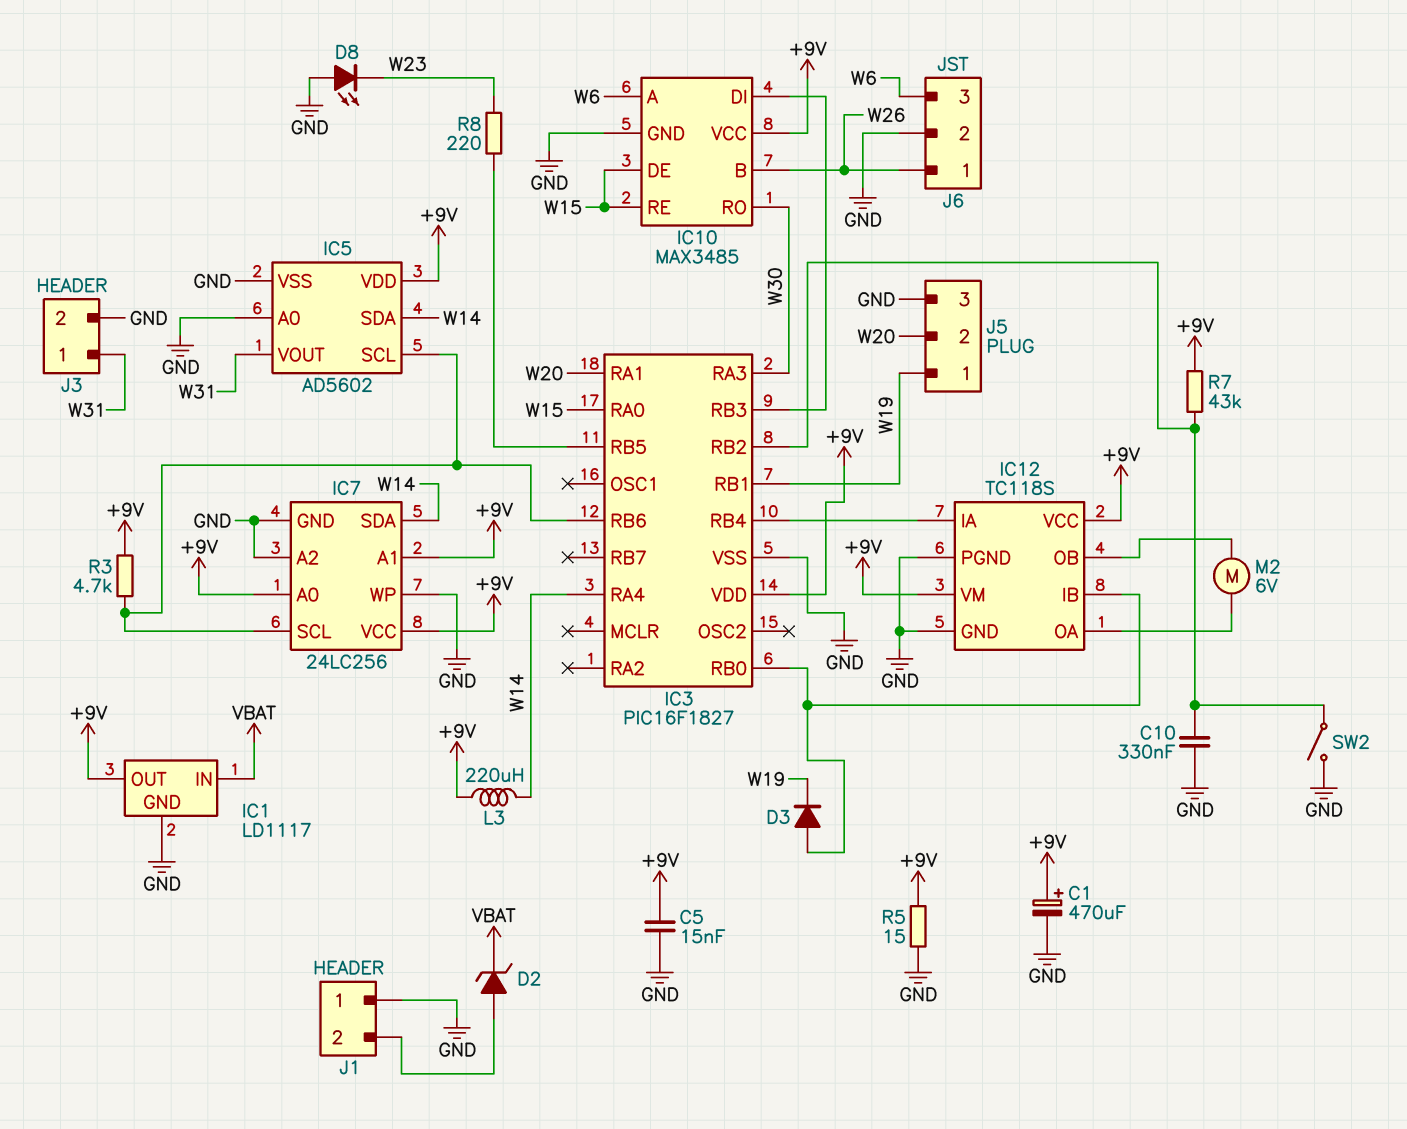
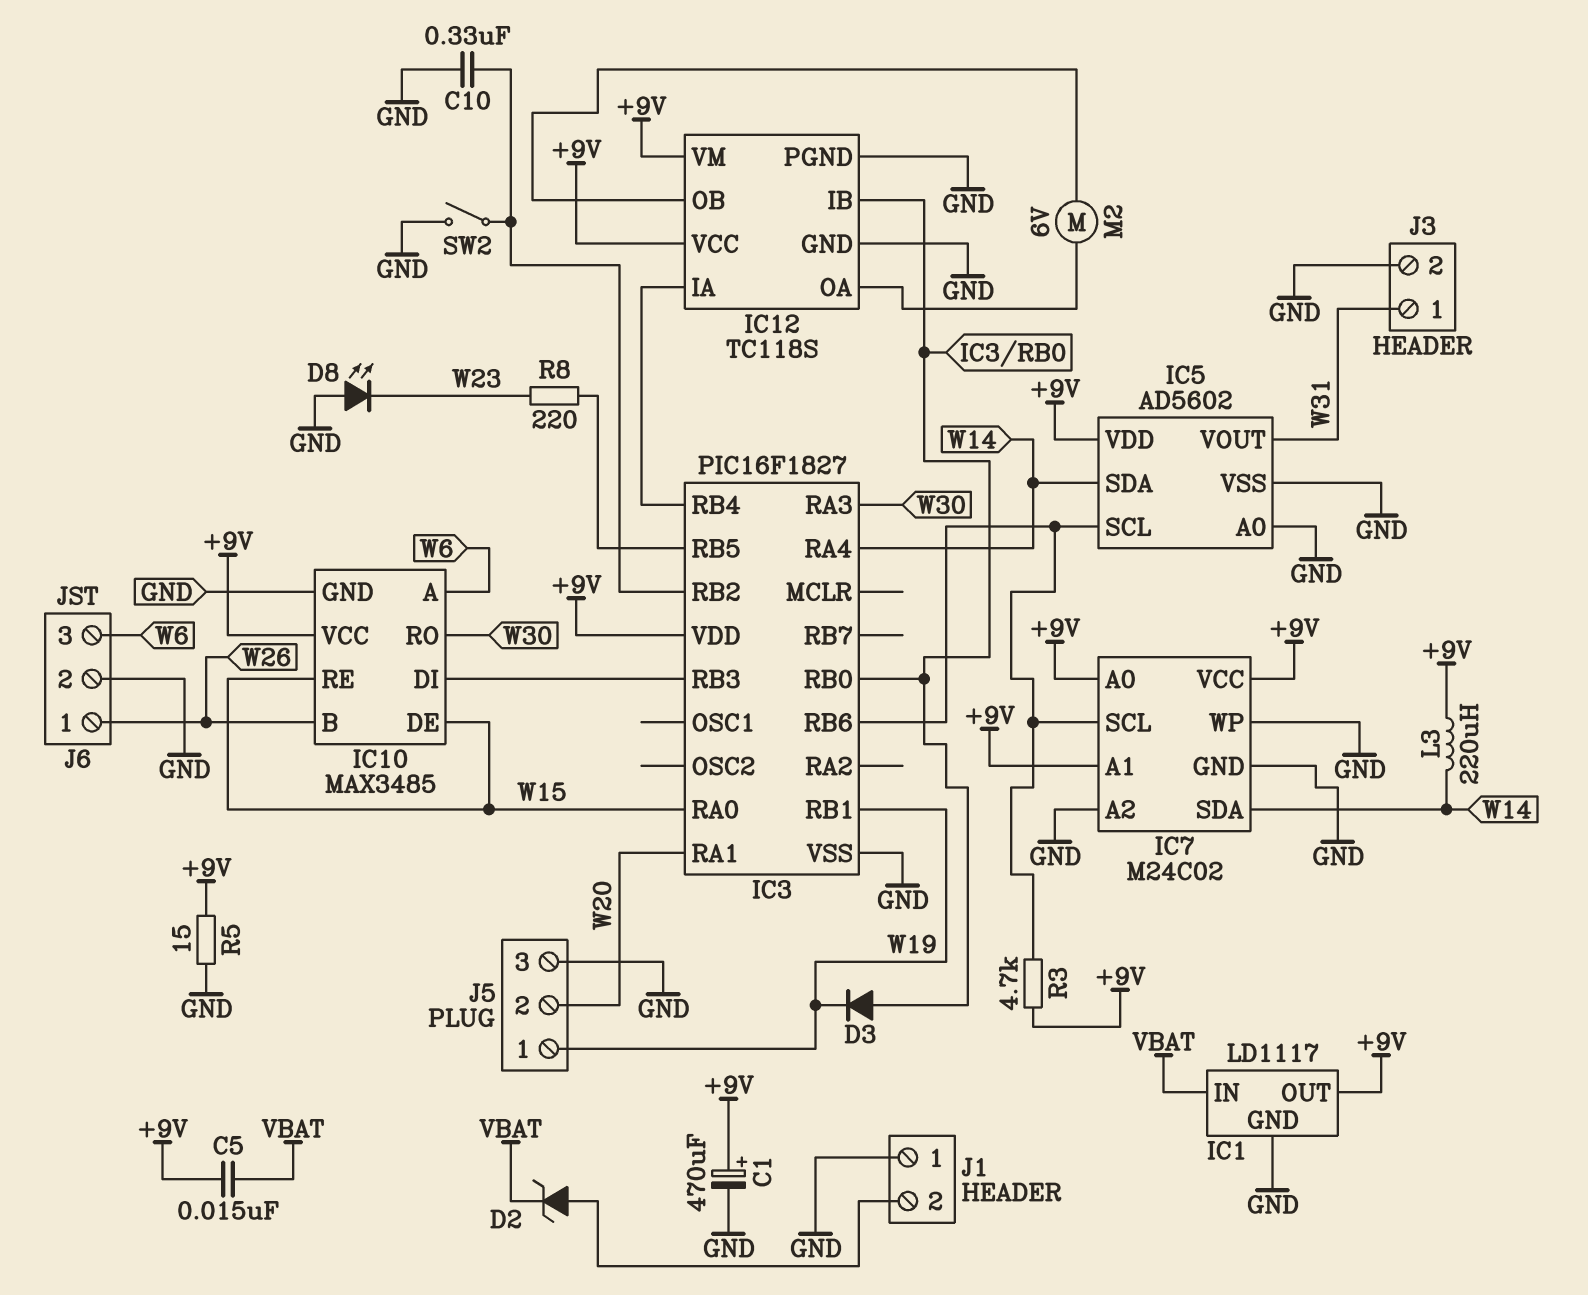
C5: 15nF (+9V, GND) -> 15nF (+9V, VBAT)
IC7: 24LC256 -> M24C02
R7: 43k (+9V, IC3/RB2) -> none

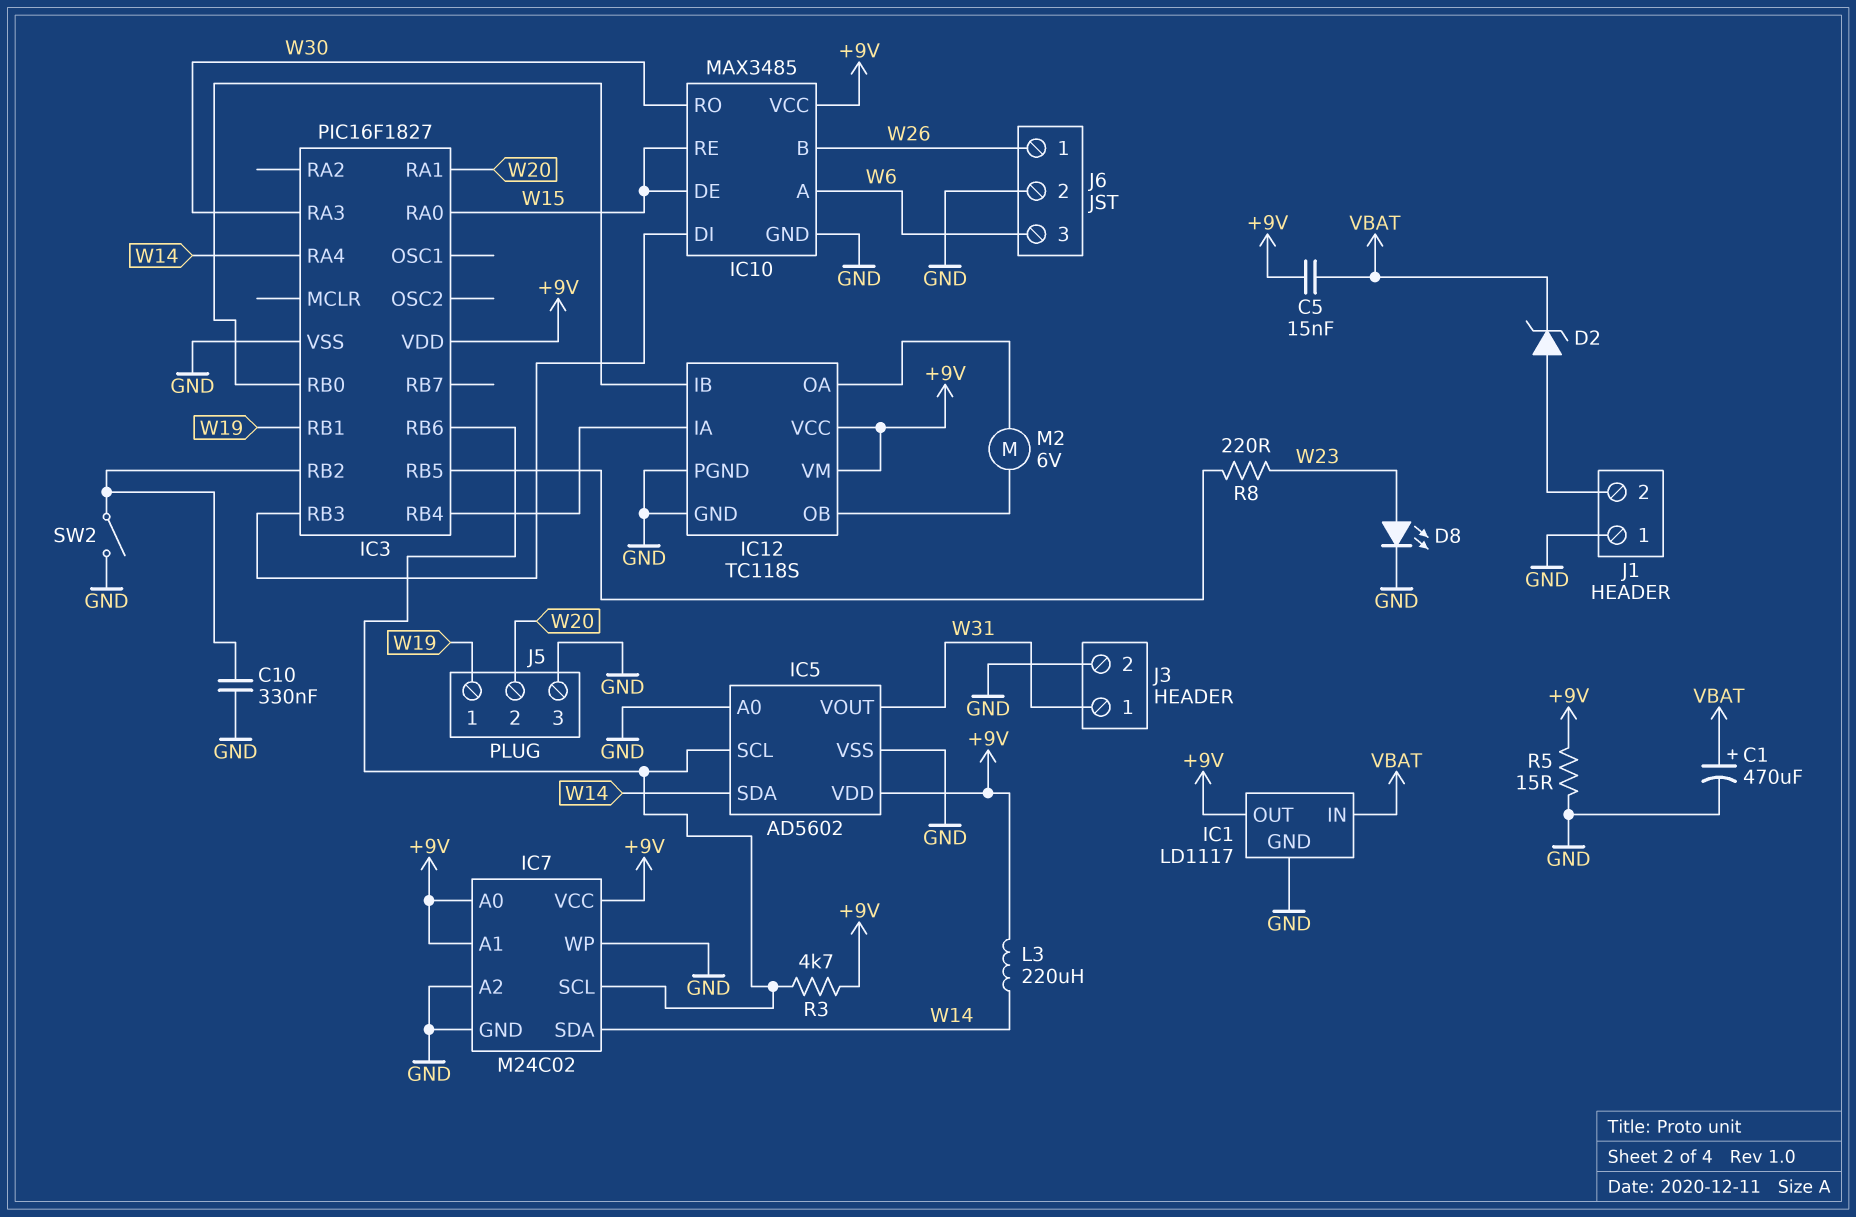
C1: 470uF (plus +9V, minus GND) -> 470uF (plus VBAT, minus GND)
D3: diode (A IC3/RB0, K W19) -> none
D8: LED (A GND, K W23) -> LED (A W23, K GND)

